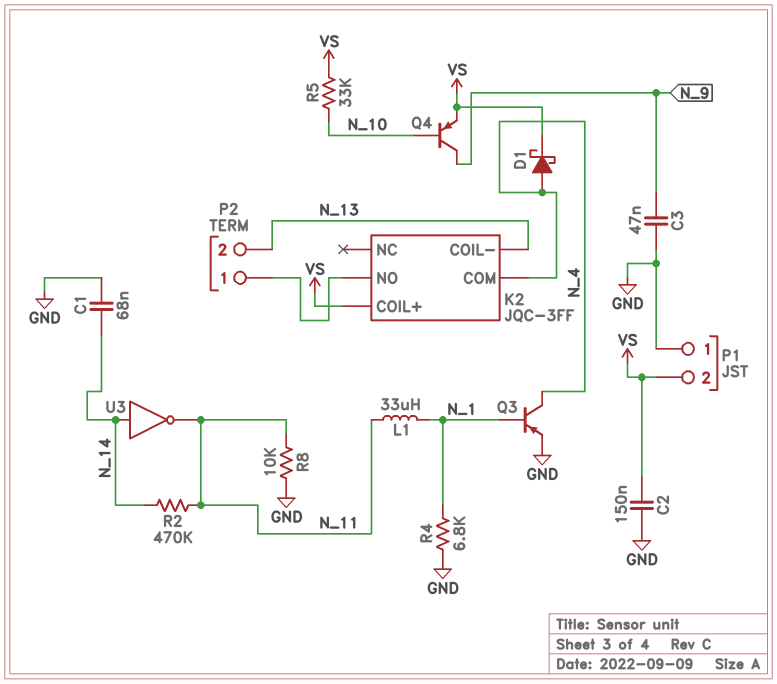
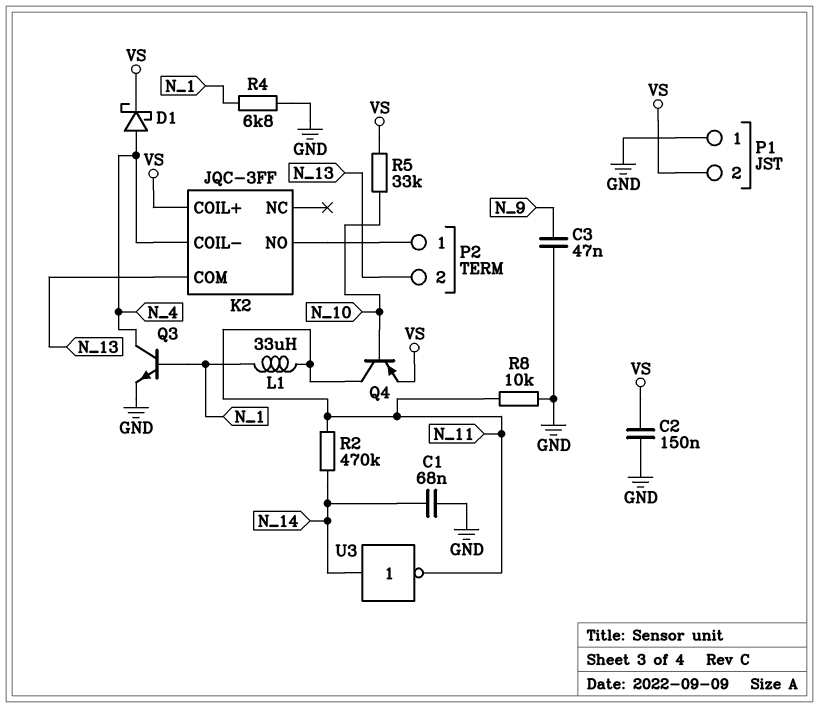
K2 pin COIL-: N_13 -> N_4
K2 pin COM: N_4 -> N_13
Q3: PNP (B N_1, C N_4, E GND) -> NPN (B N_1, C N_4, E GND)
Q4: PNP (B N_10, C N_9, E VS) -> PNP (B N_10, C N_11, E VS)

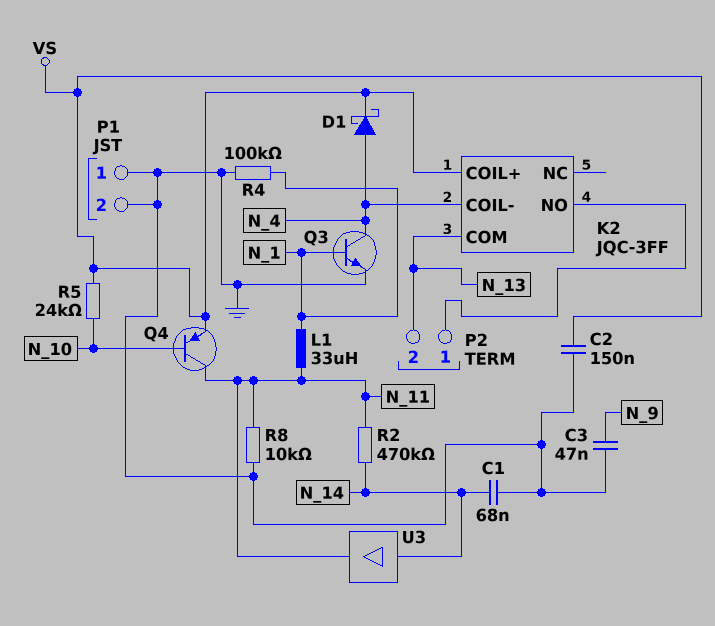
P1 pin 2: VS -> GND
R4: 6.8k (GND, N_1) -> 100k (GND, N_1)
R5: 33k (N_10, VS) -> 24k (N_10, VS)
U3: NOT (in N_14, out N_11) -> buffer (in N_14, out N_11)

